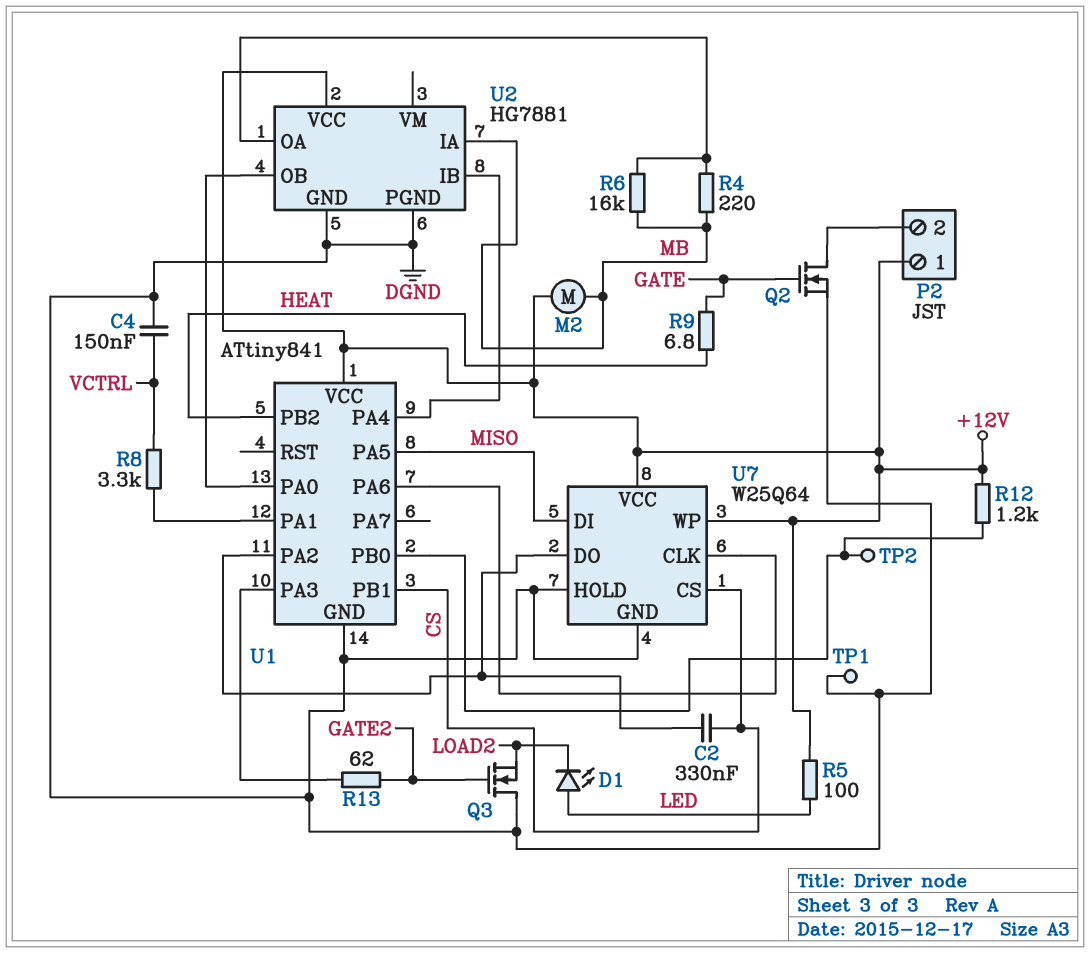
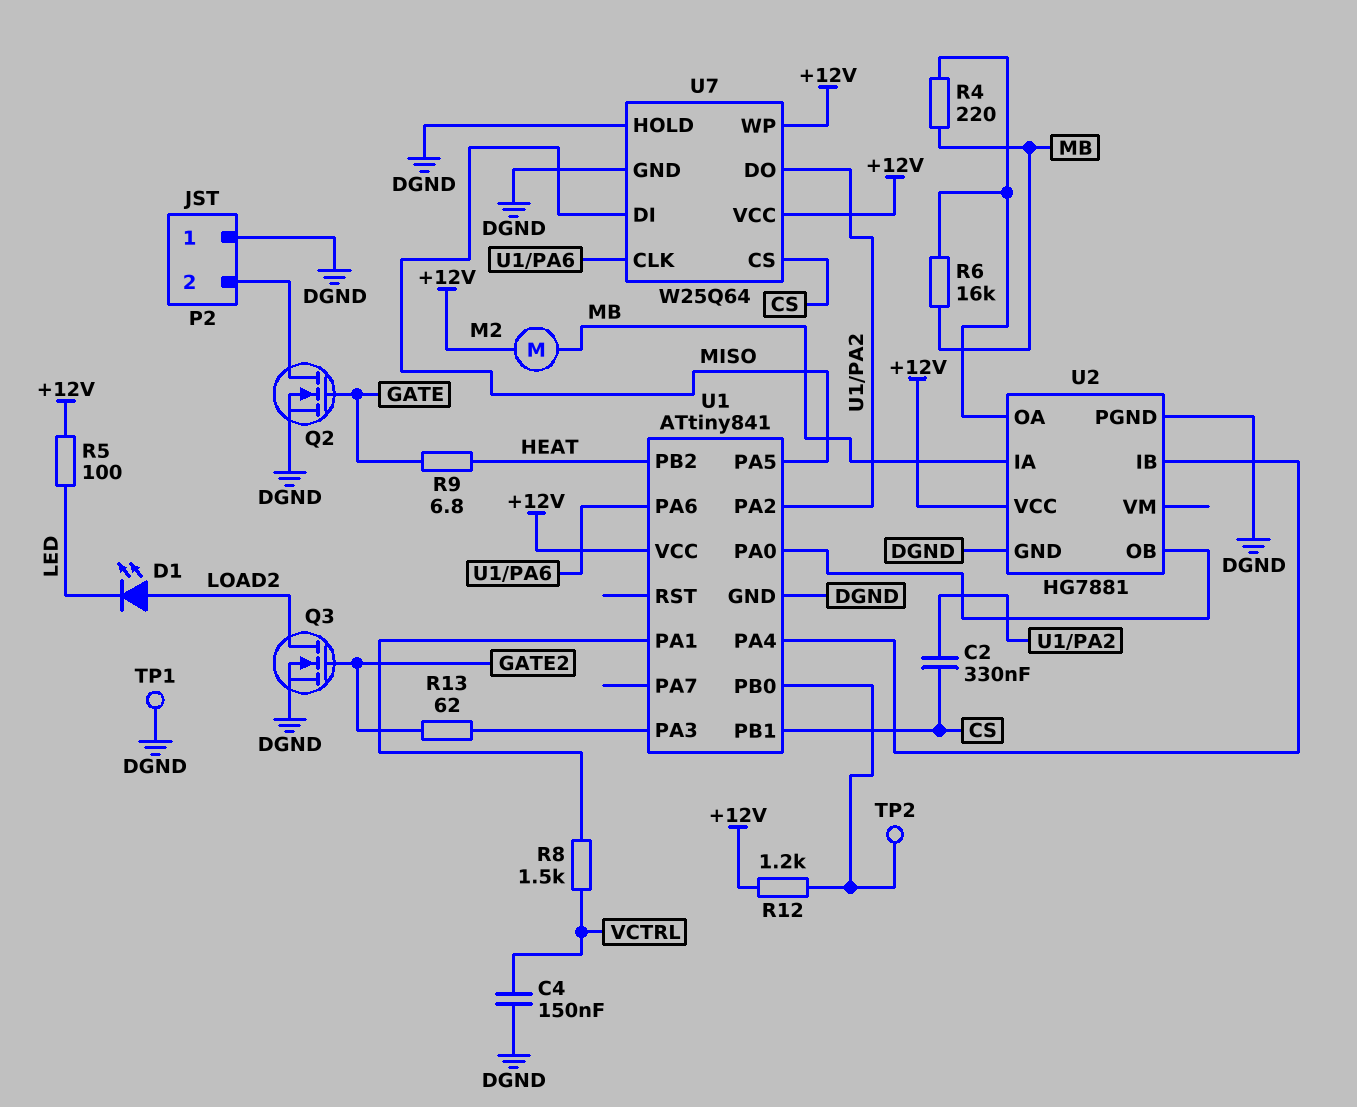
D1: LED (A LED, K LOAD2) -> LED (A LOAD2, K LED)
P2 pin 1: +12V -> DGND
Q3: NMOS (G GATE2, D DGND, S LOAD2) -> NMOS (G GATE2, D LOAD2, S DGND)
R8: 3.3k (U1/PA1, VCTRL) -> 1.5k (U1/PA1, VCTRL)

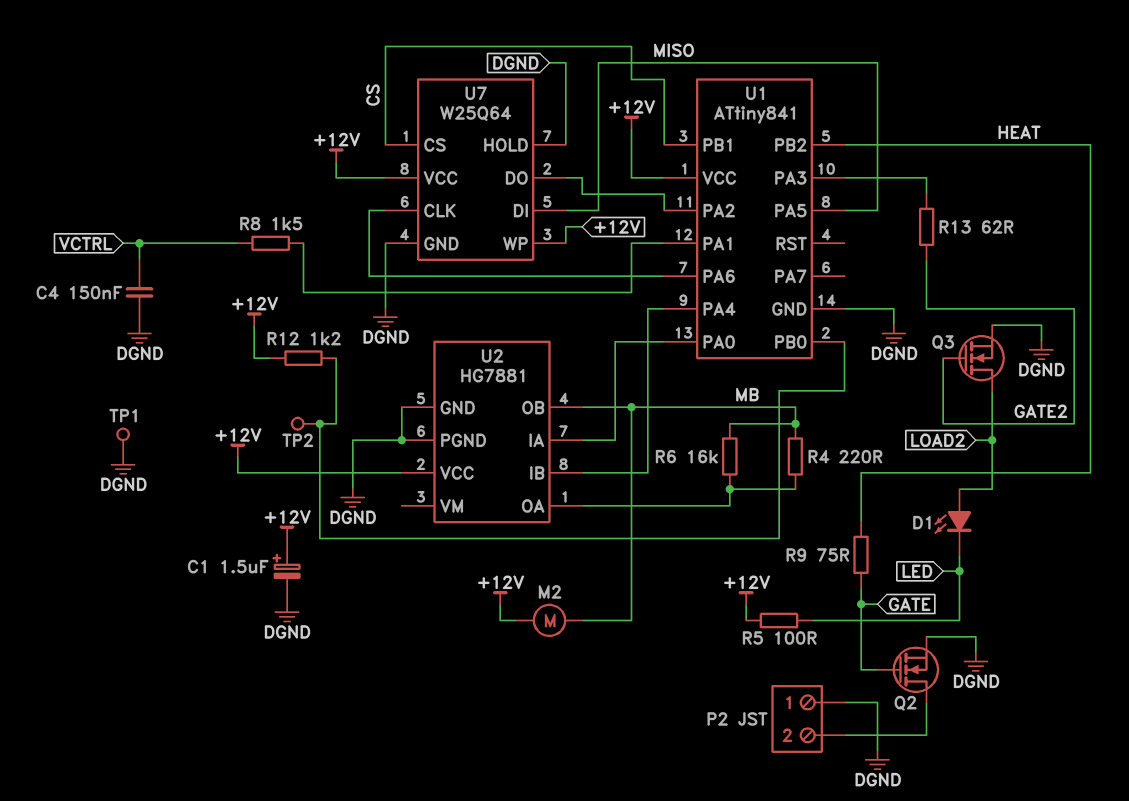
C1: none -> 1.5uF (plus +12V, minus DGND)
C2: 330nF (CS, U1/PA2) -> none
R9: 6.8 (GATE, HEAT) -> 75 (GATE, HEAT)
U2 pin IA: MB -> U1/PA0
U2 pin OB: U1/PA0 -> MB

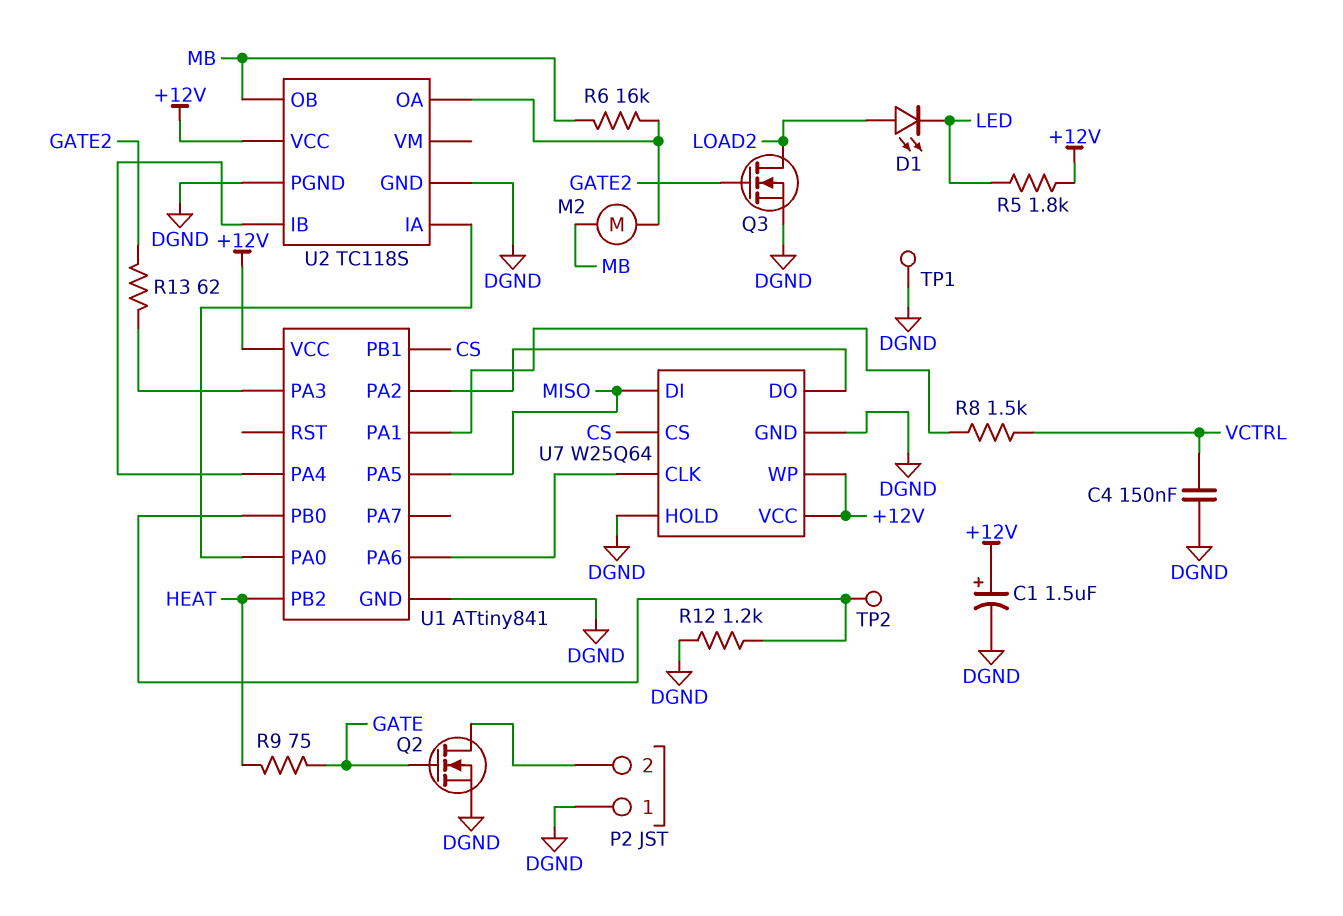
M2: motor (+12V, MB) -> motor (MB, U2/OA)
R4: 220 (MB, U2/OA) -> none
R5: 100 (+12V, LED) -> 1.8k (+12V, LED)
R12: 1.2k (+12V, U1/PB0) -> 1.2k (DGND, U1/PB0)
U2: HG7881 -> TC118S

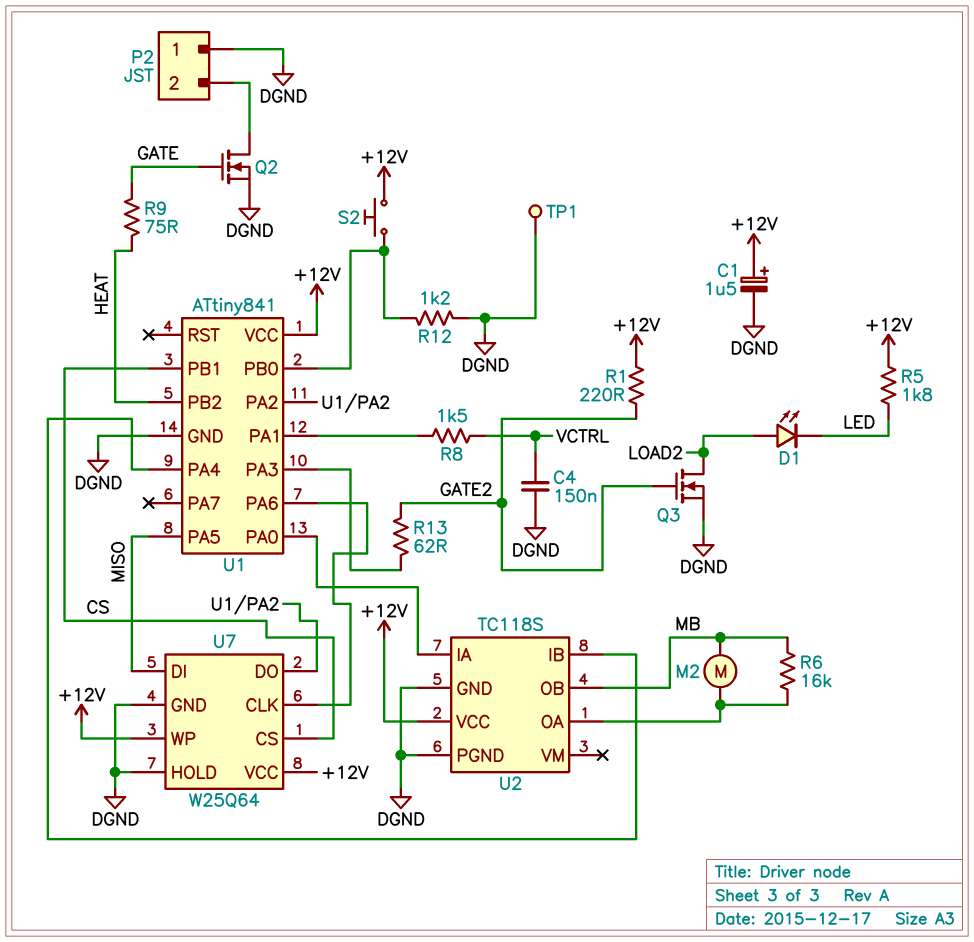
R1: none -> 220 (+12V, GATE2)
S2: none -> button (+12V, U1/PB0)
TP2: test point (U1/PB0) -> none

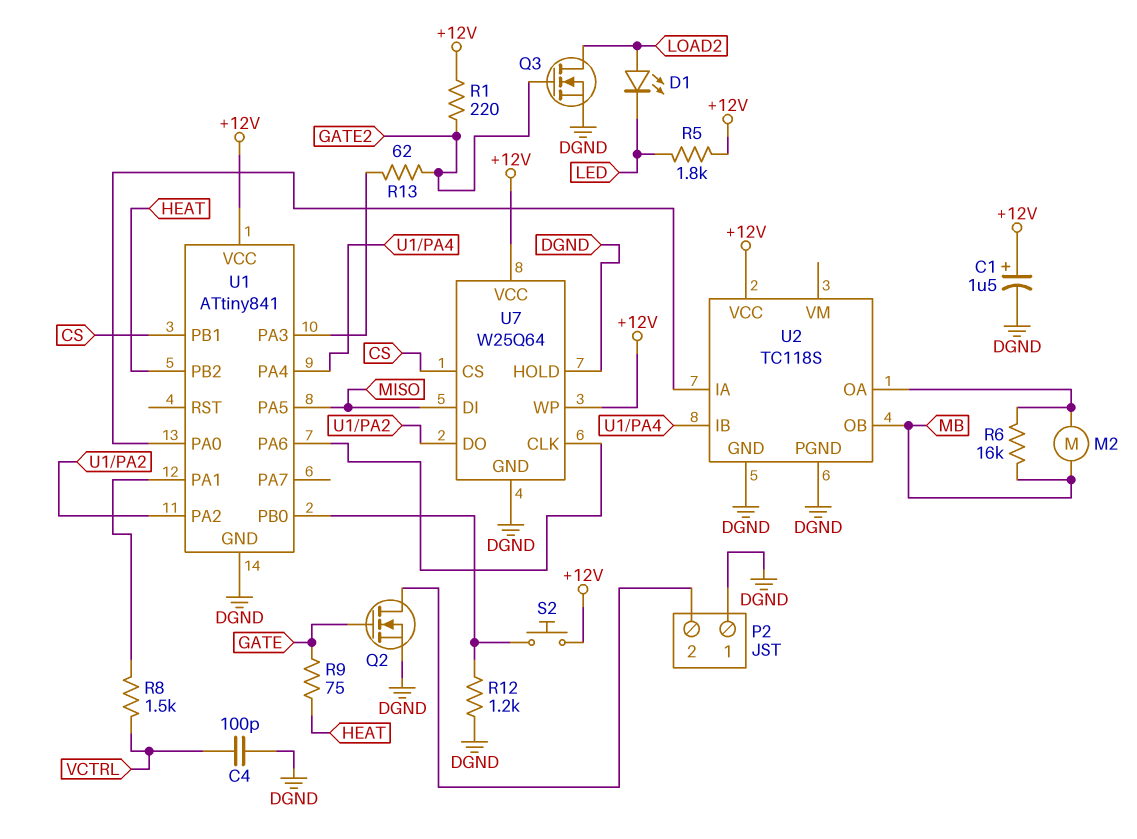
C4: 150nF (DGND, VCTRL) -> 100pF (DGND, VCTRL)
TP1: test point (DGND) -> none

